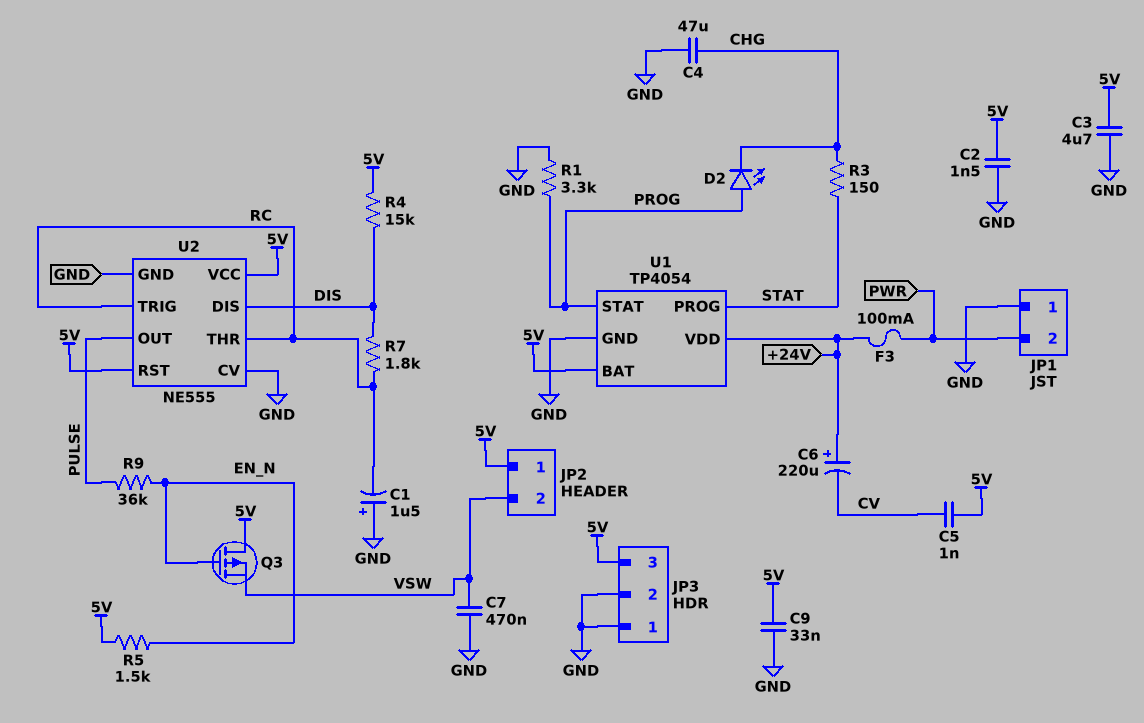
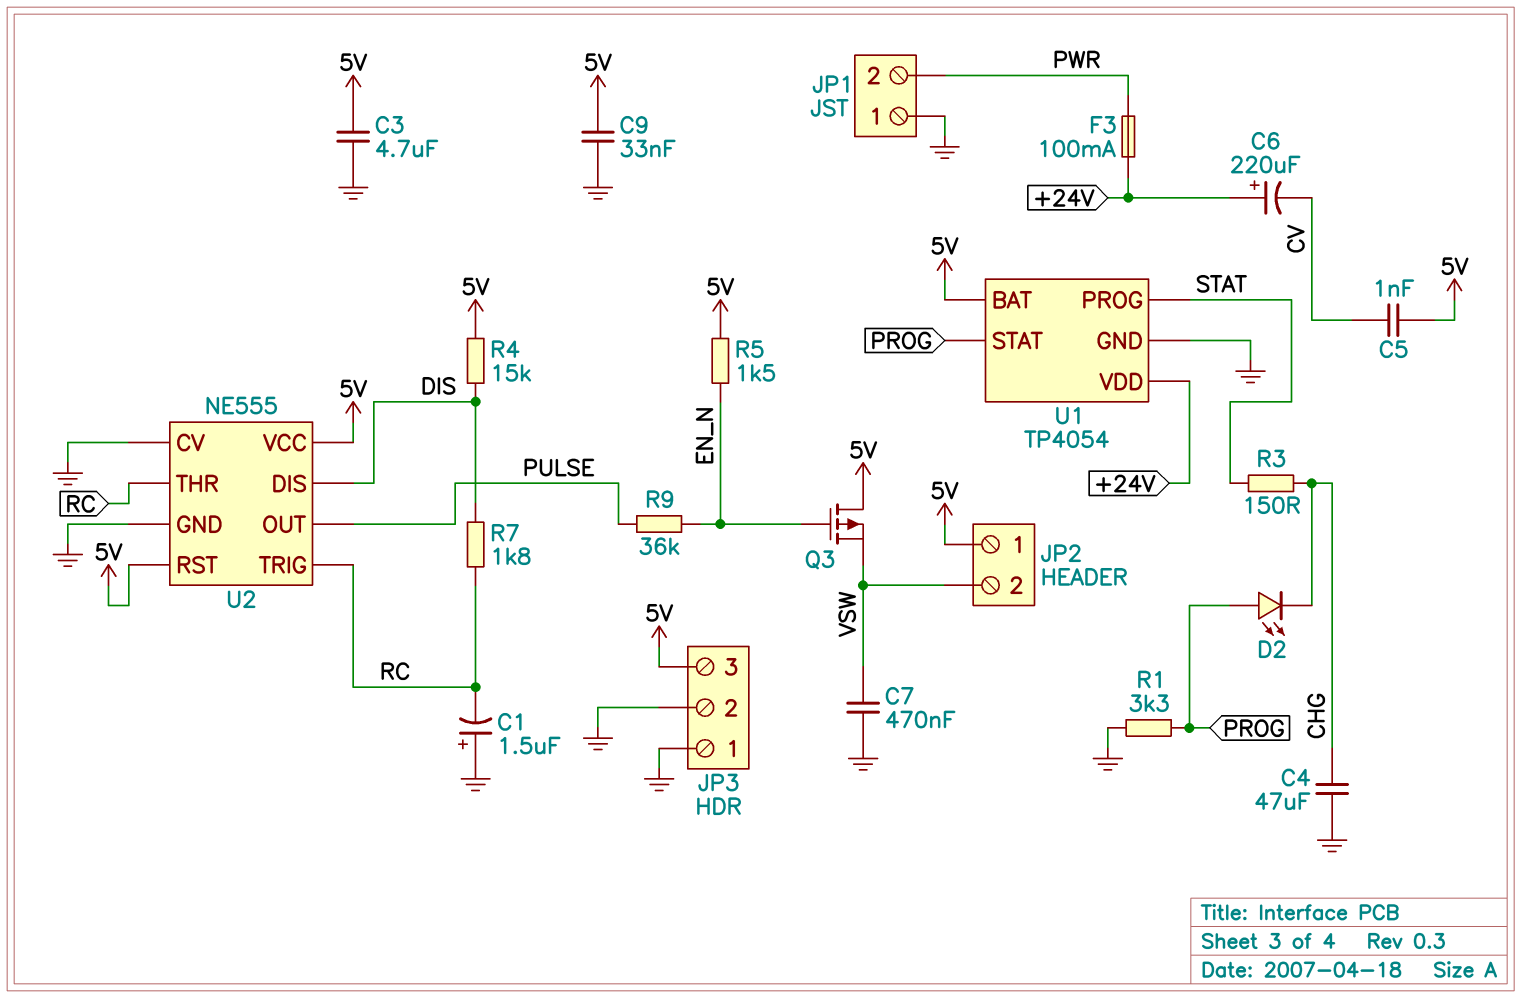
C2: 1.5nF (5V, GND) -> none

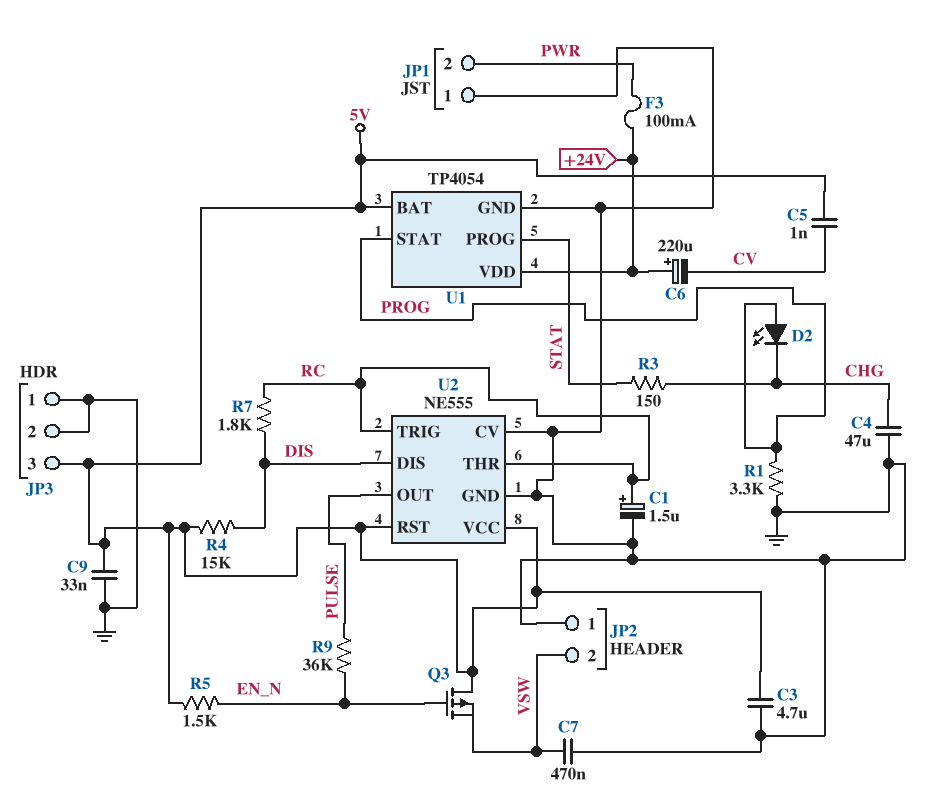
C1: 1.5uF (plus GND, minus RC) -> 1.5uF (plus RC, minus GND)
JP2 pin 1: 5V -> GND

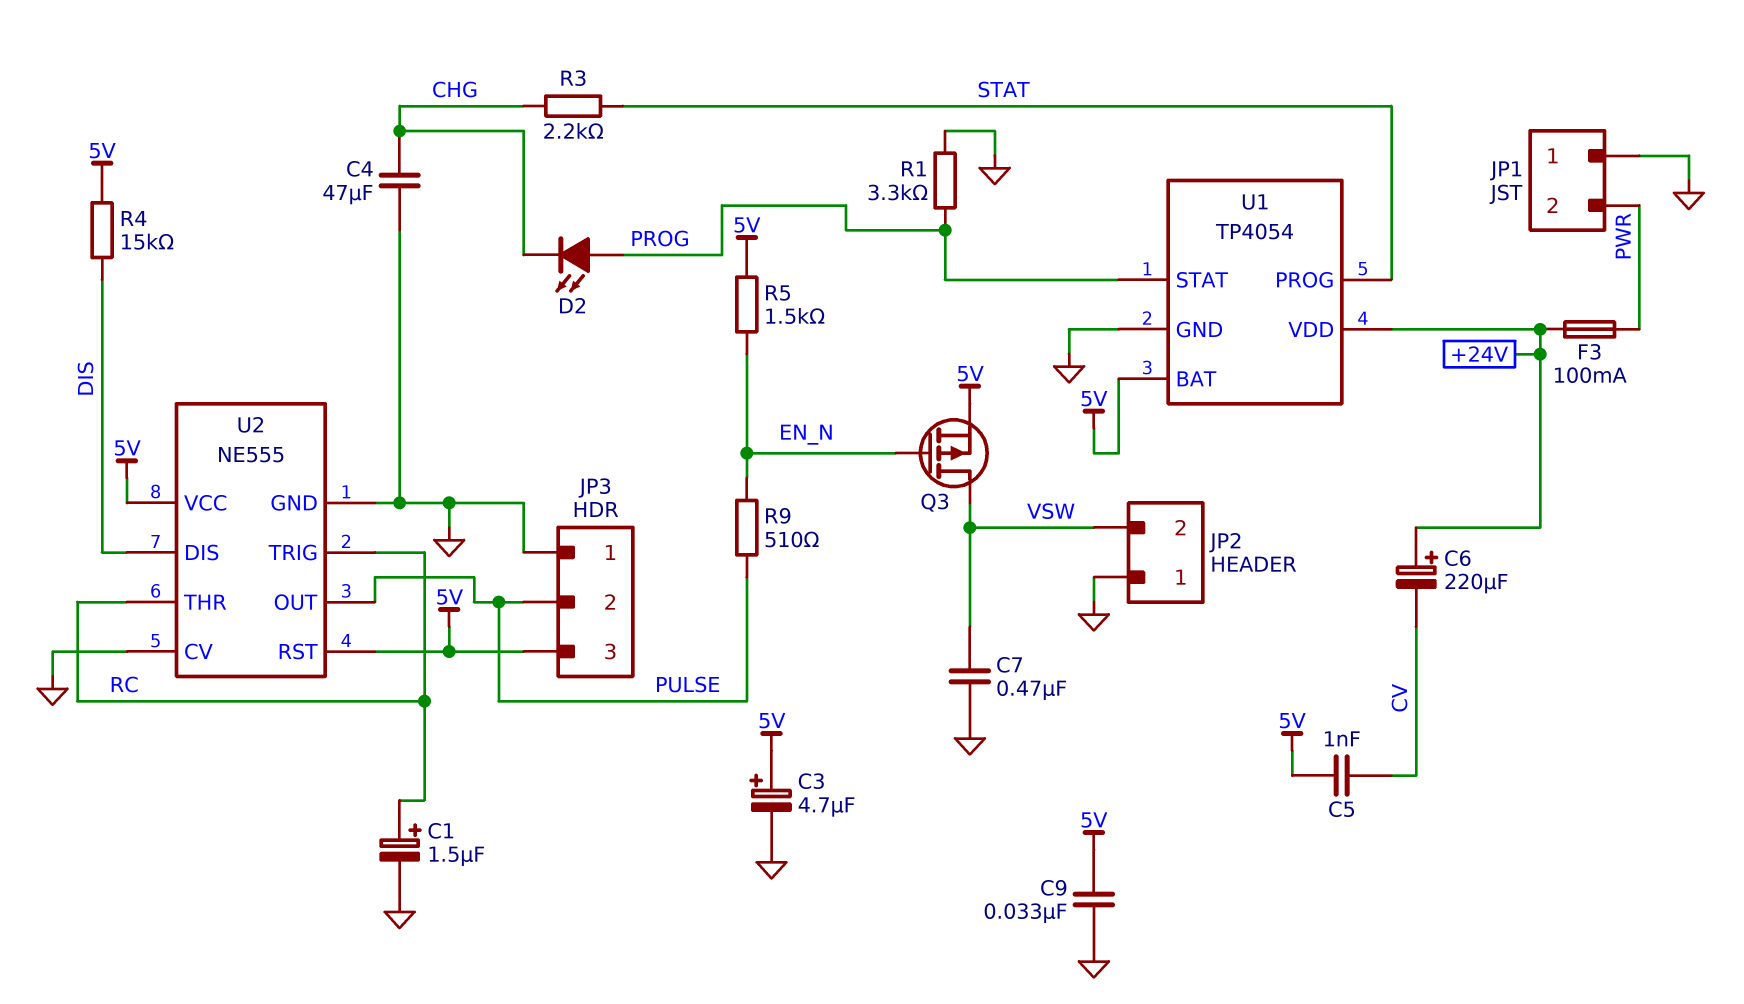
C3: 4.7uF (5V, GND) -> 4.7uF (plus 5V, minus GND)
JP3 pin 2: GND -> PULSE
Q3: PMOS (G EN_N, D 5V, S VSW) -> PMOS (G EN_N, D VSW, S 5V)
R3: 150 (CHG, STAT) -> 2.2k (CHG, STAT)
R7: 1.8k (DIS, RC) -> none
R9: 36k (EN_N, PULSE) -> 510 (EN_N, PULSE)

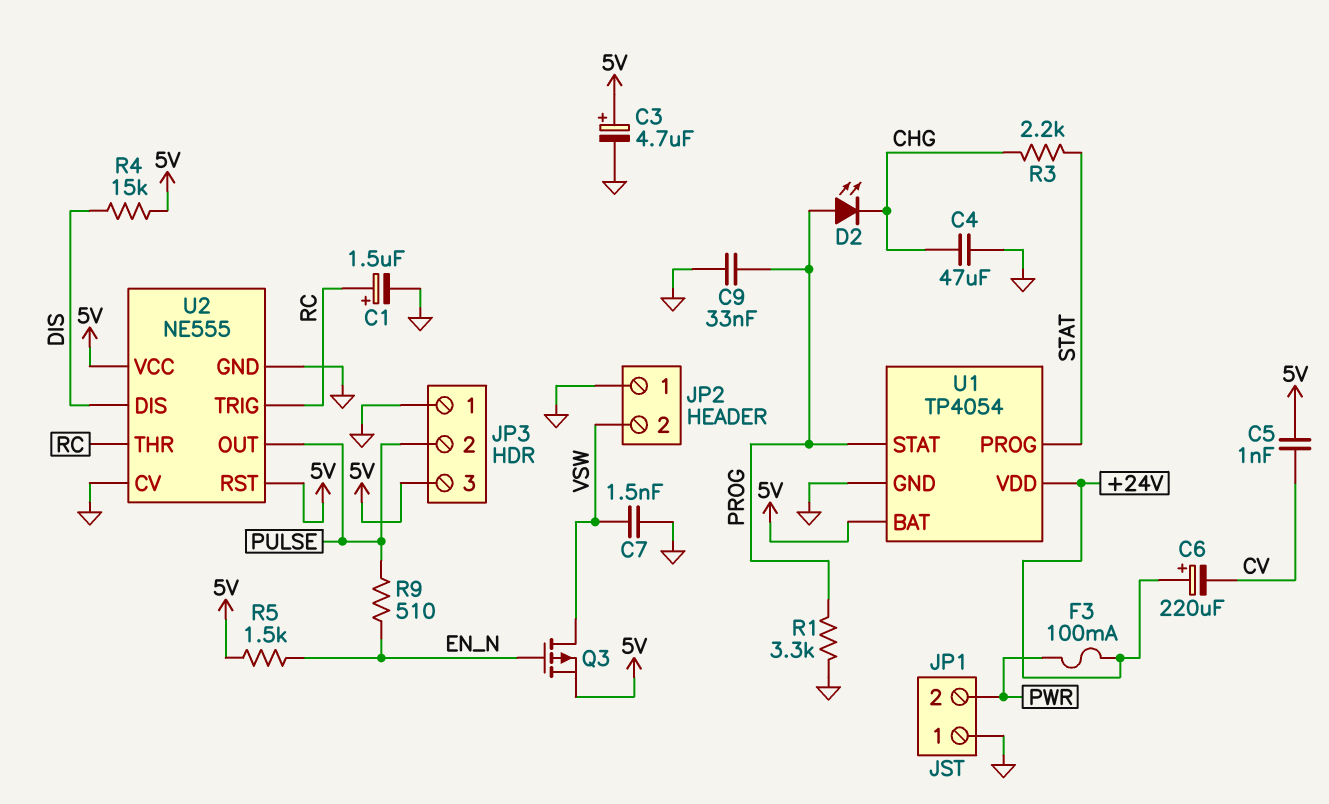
C7: 470nF (GND, VSW) -> 1.5nF (GND, VSW)
C9: 33nF (5V, GND) -> 33nF (GND, PROG)

